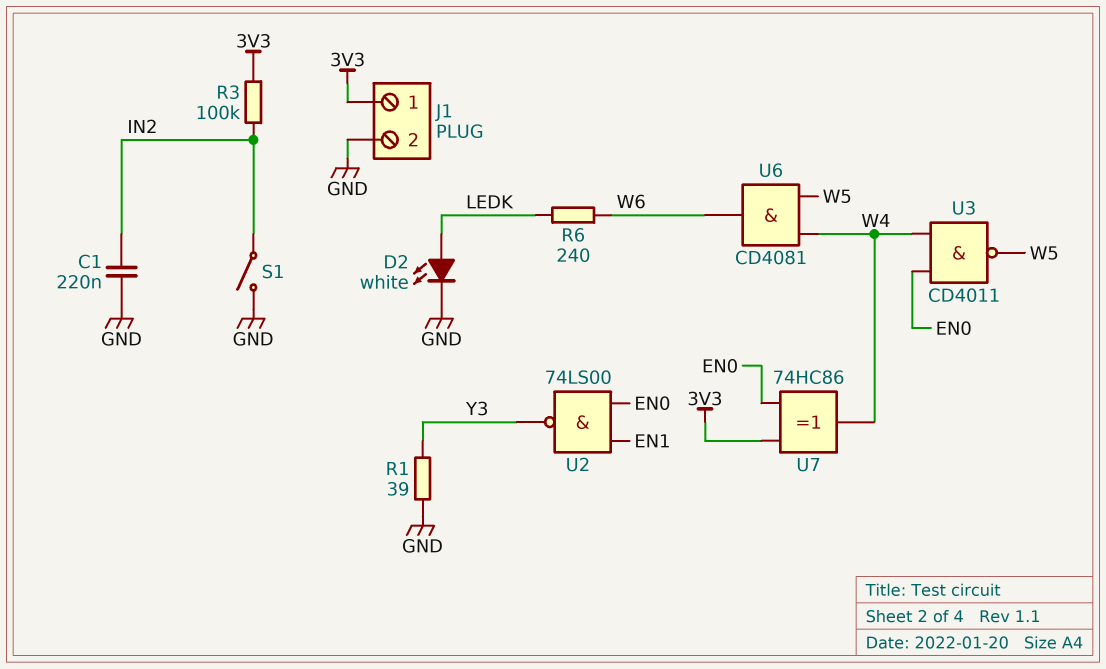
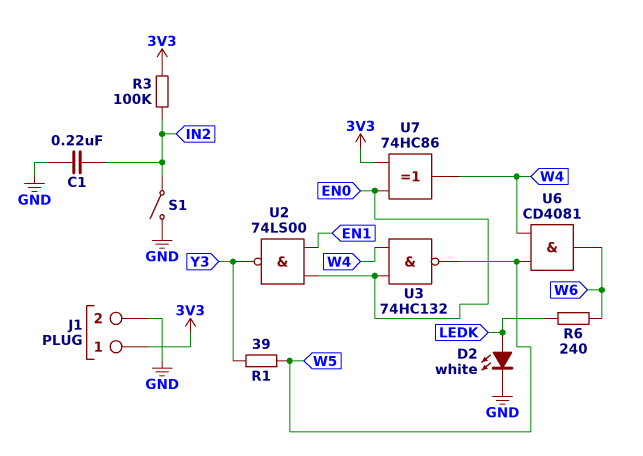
R1: 39 (GND, Y3) -> 39 (W5, Y3)
U3: NAND CD4011 (in EN0, in W4, out W5) -> NAND 74HC132 (in EN0, in W4, out W5)

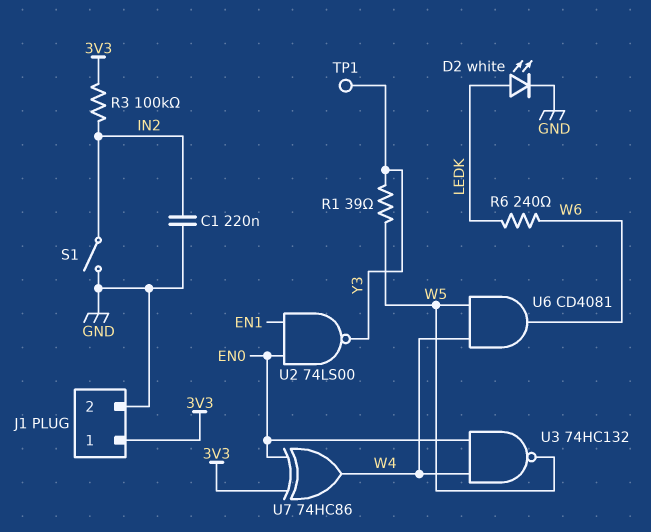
TP1: none -> test point (Y3)

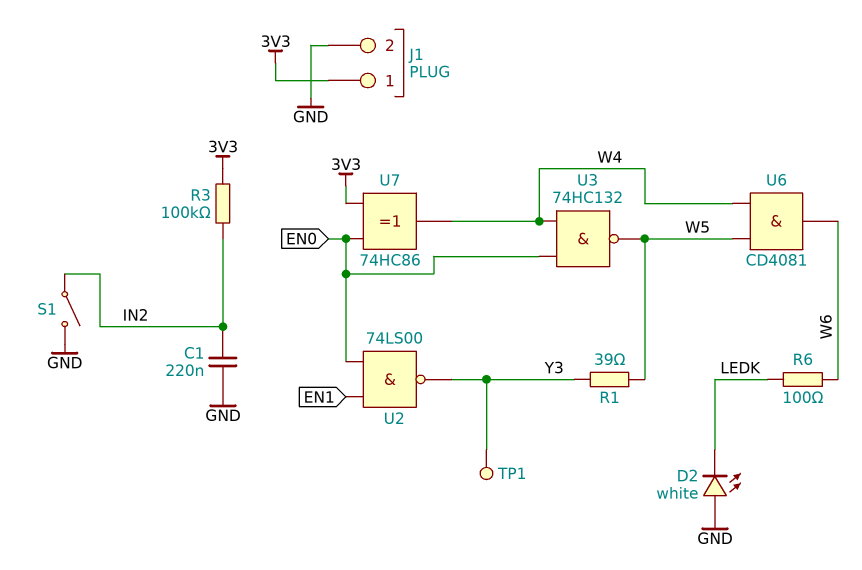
D2: LED white (A LEDK, K GND) -> LED white (A GND, K LEDK)
R6: 240 (LEDK, W6) -> 100 (LEDK, W6)

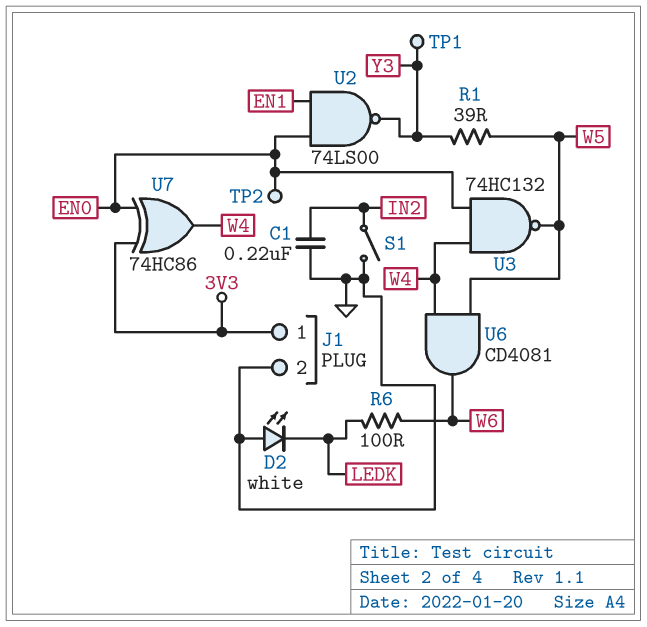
R3: 100k (3V3, IN2) -> none
TP2: none -> test point (EN0)

